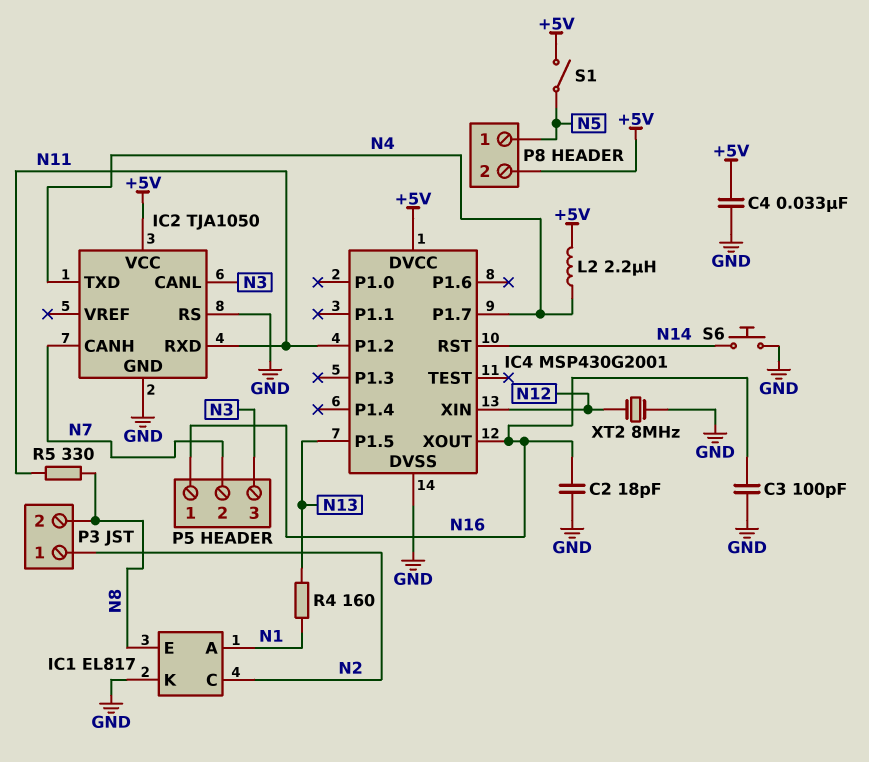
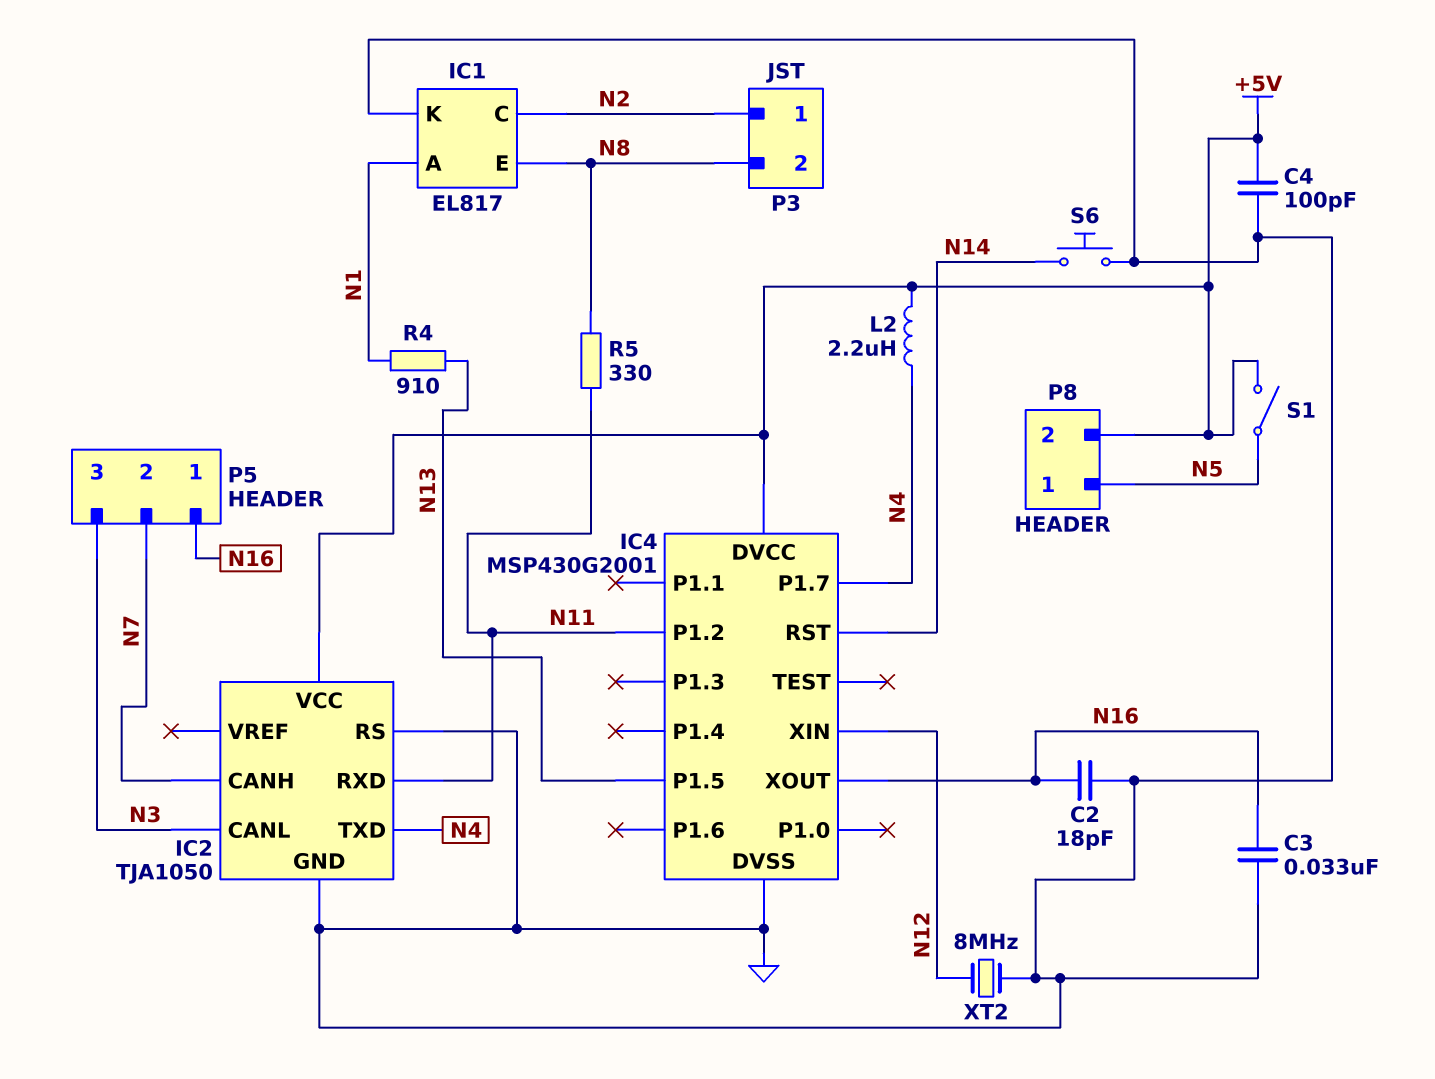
C3: 100pF (GND, N16) -> 33nF (GND, N16)
C4: 33nF (+5V, GND) -> 100pF (+5V, GND)
R4: 160 (N1, N13) -> 910 (N1, N13)

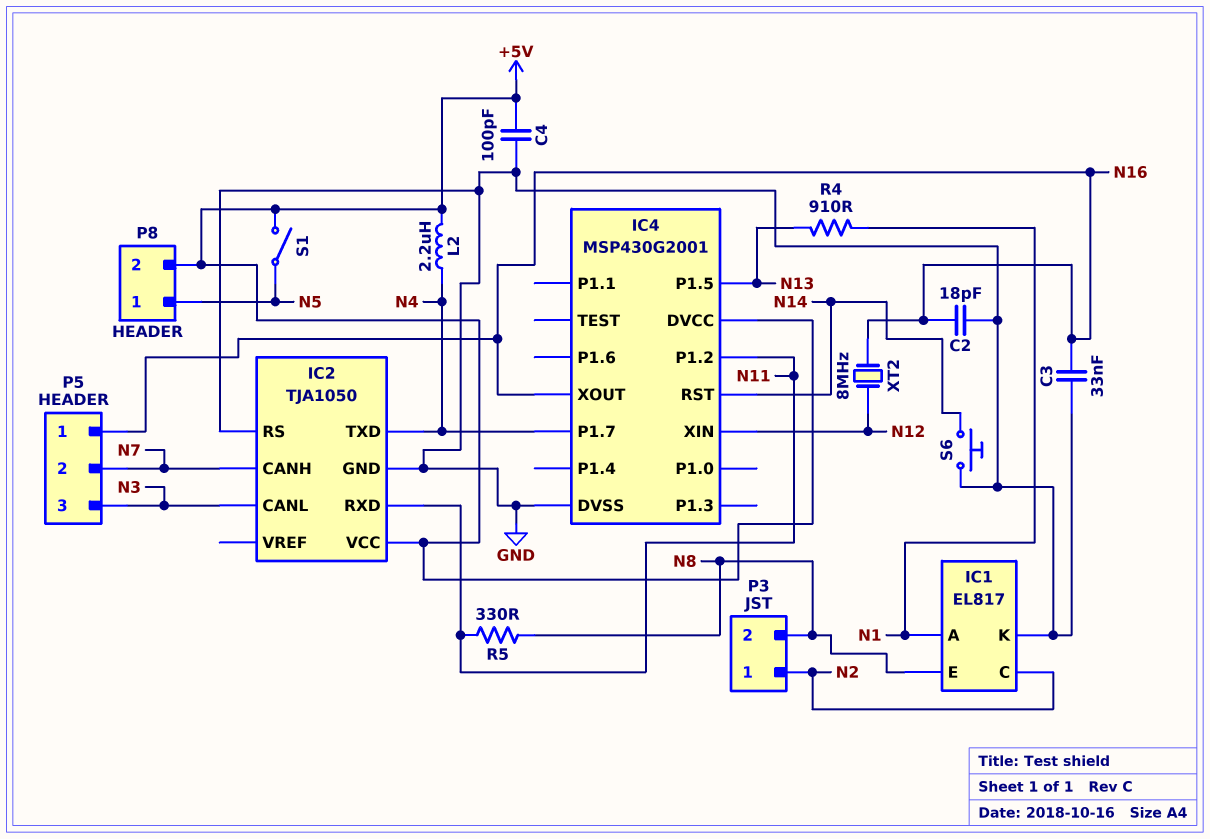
XT2: 8MHz (GND, N12) -> 8MHz (N12, N16)

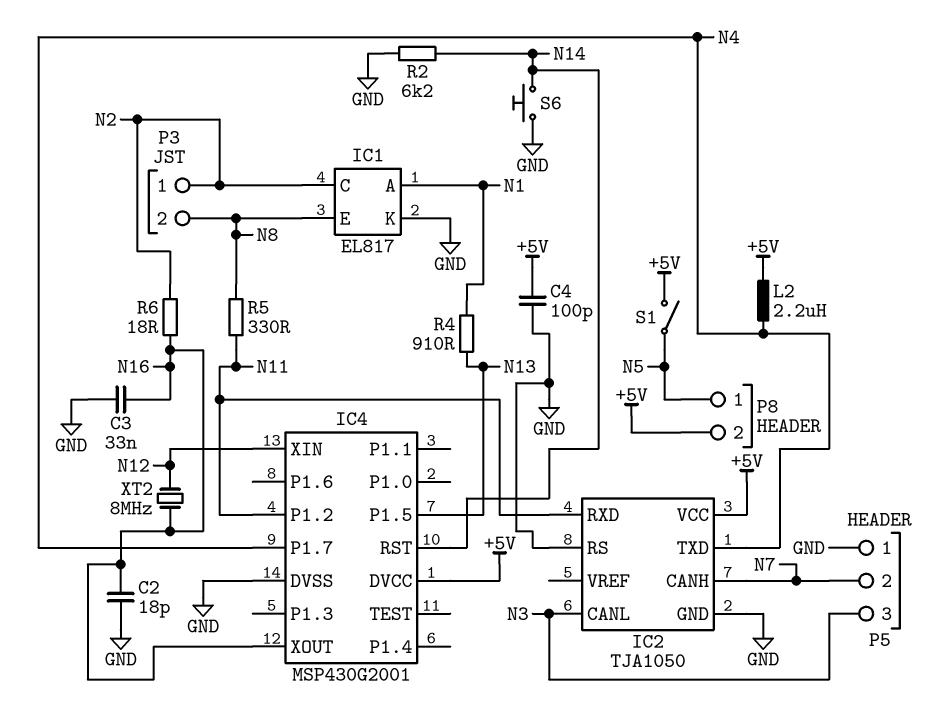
P5 pin 1: N16 -> GND
R2: none -> 6.2k (GND, N14)
R6: none -> 18 (N2, N16)

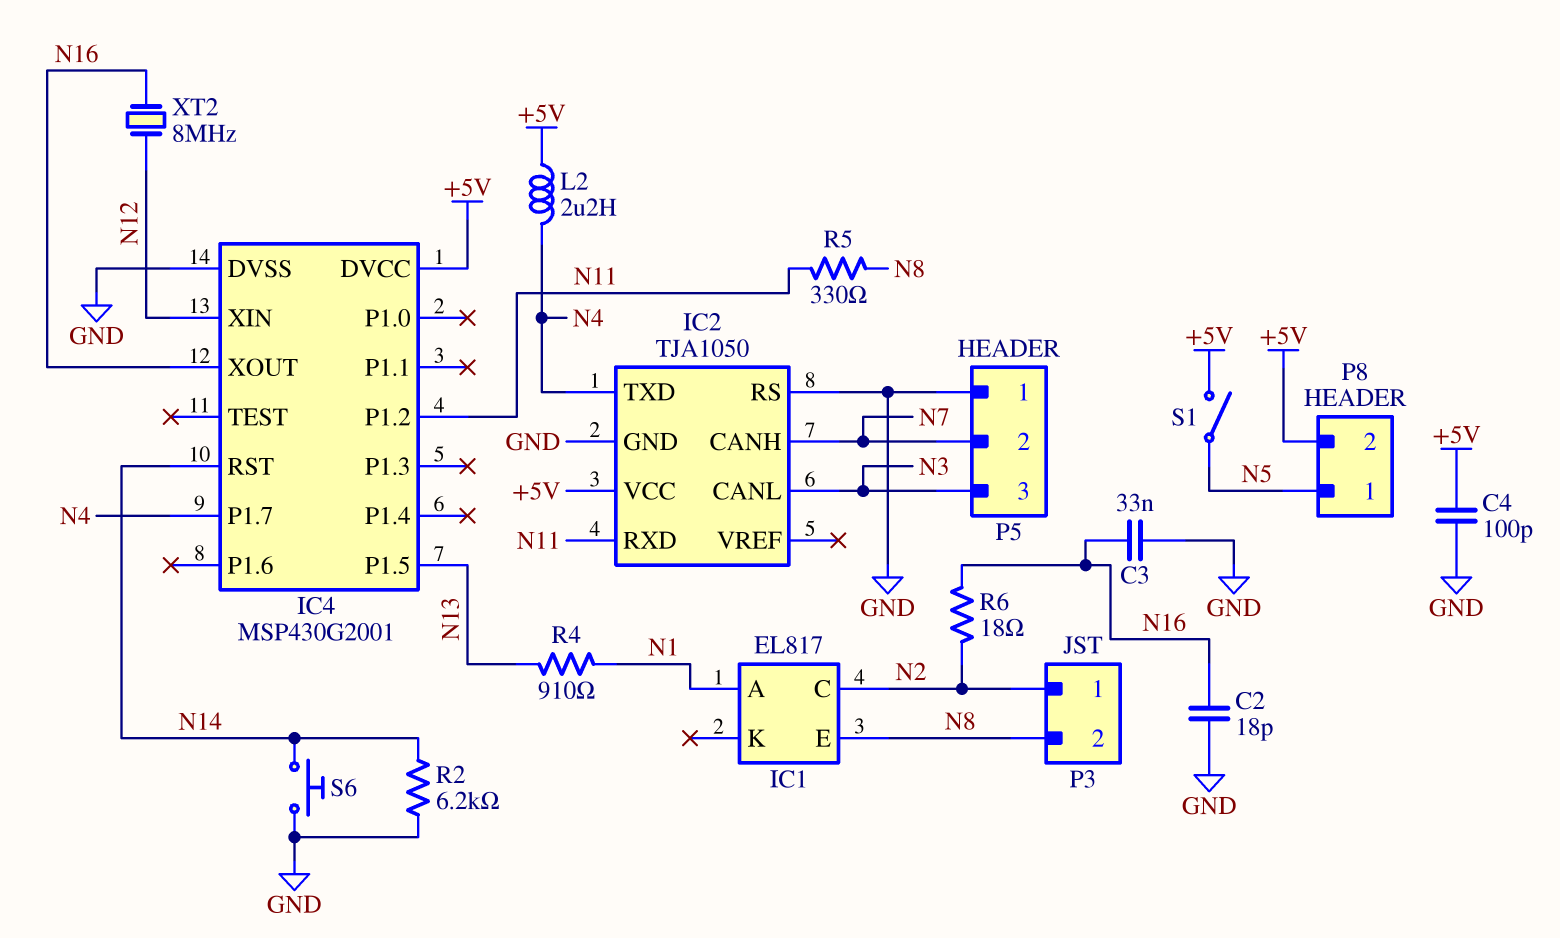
IC1 pin K: GND -> none

